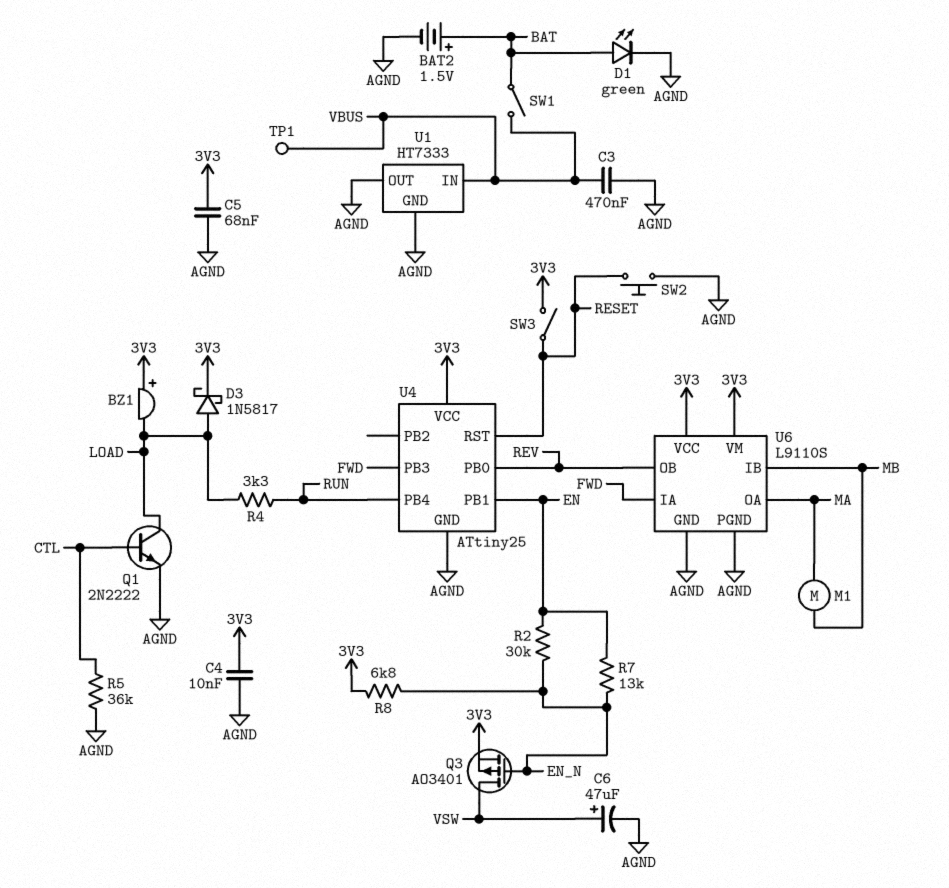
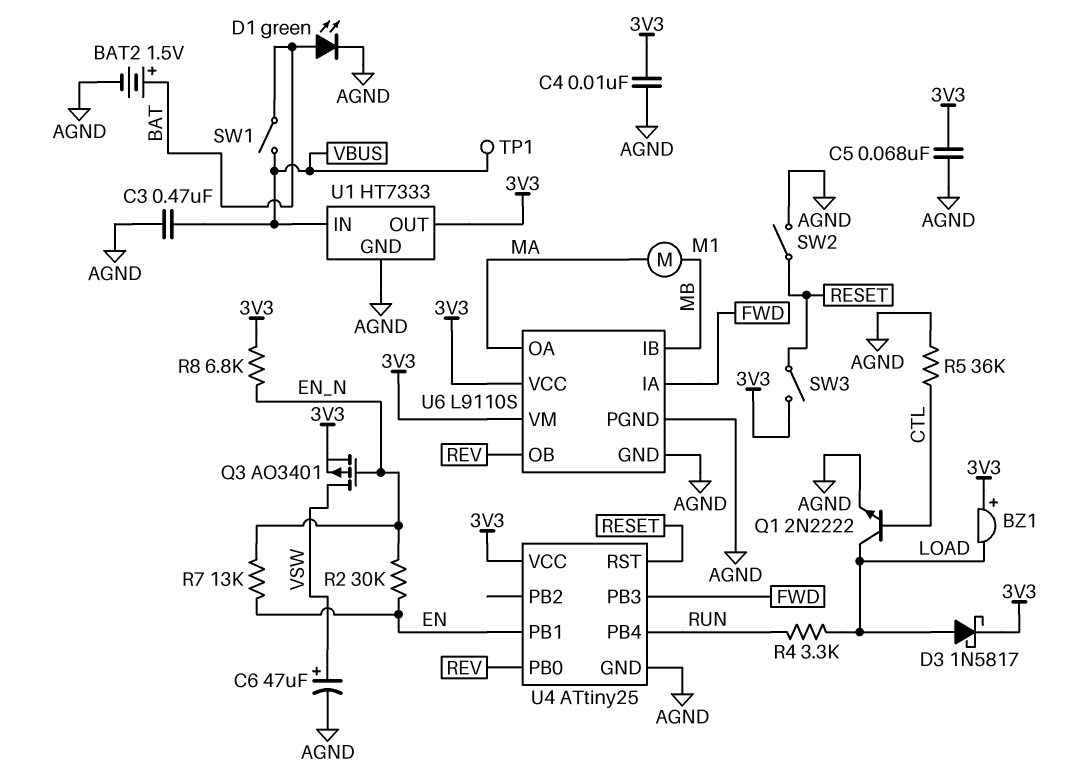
SW2: button (AGND, RESET) -> switch (AGND, RESET)
U1 pin OUT: AGND -> 3V3

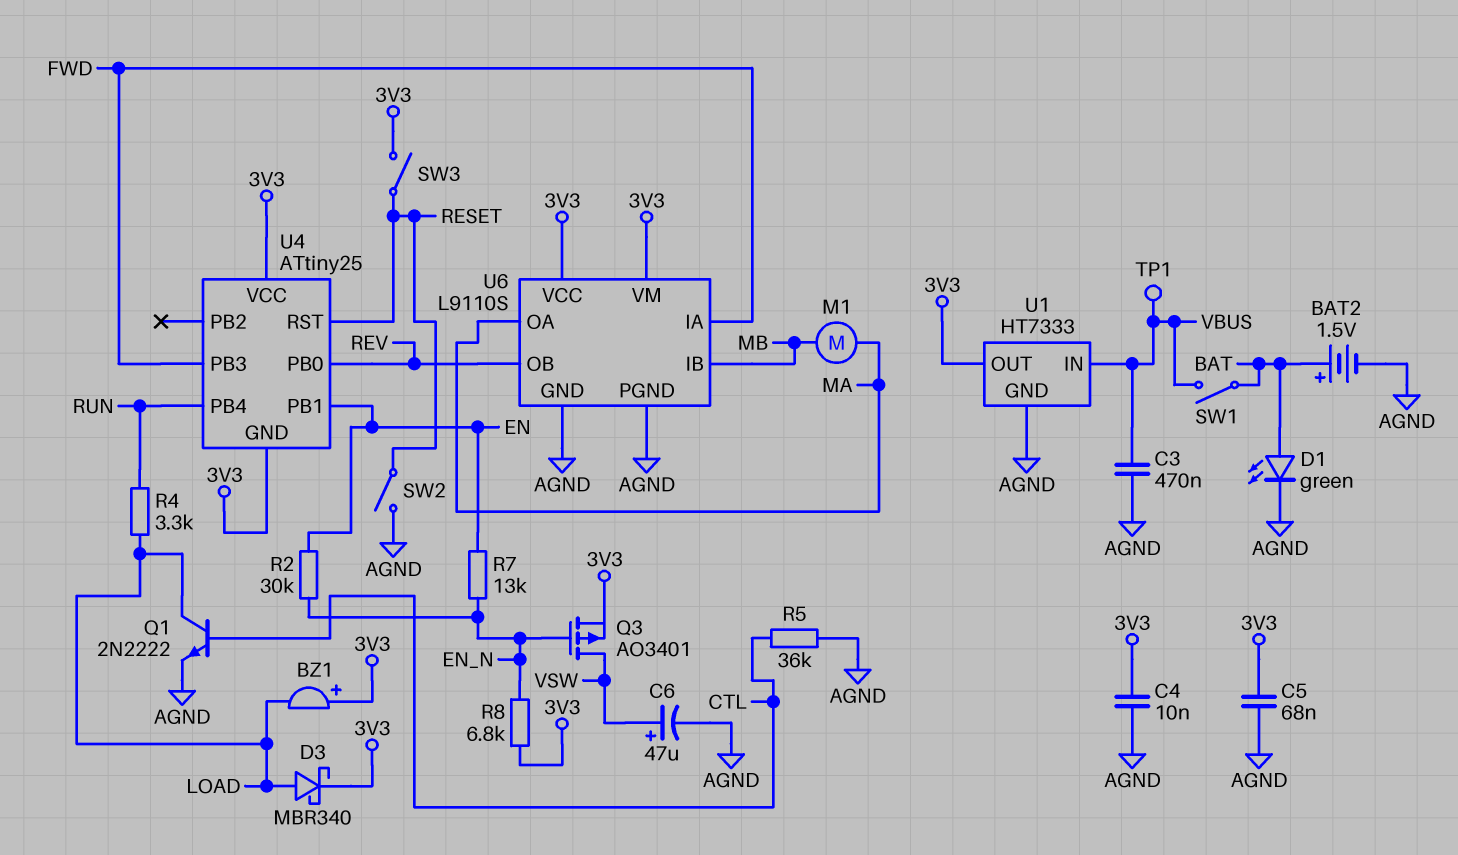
D3: schottky 1N5817 (A LOAD, K 3V3) -> schottky MBR340 (A LOAD, K 3V3)
U4 pin GND: AGND -> 3V3

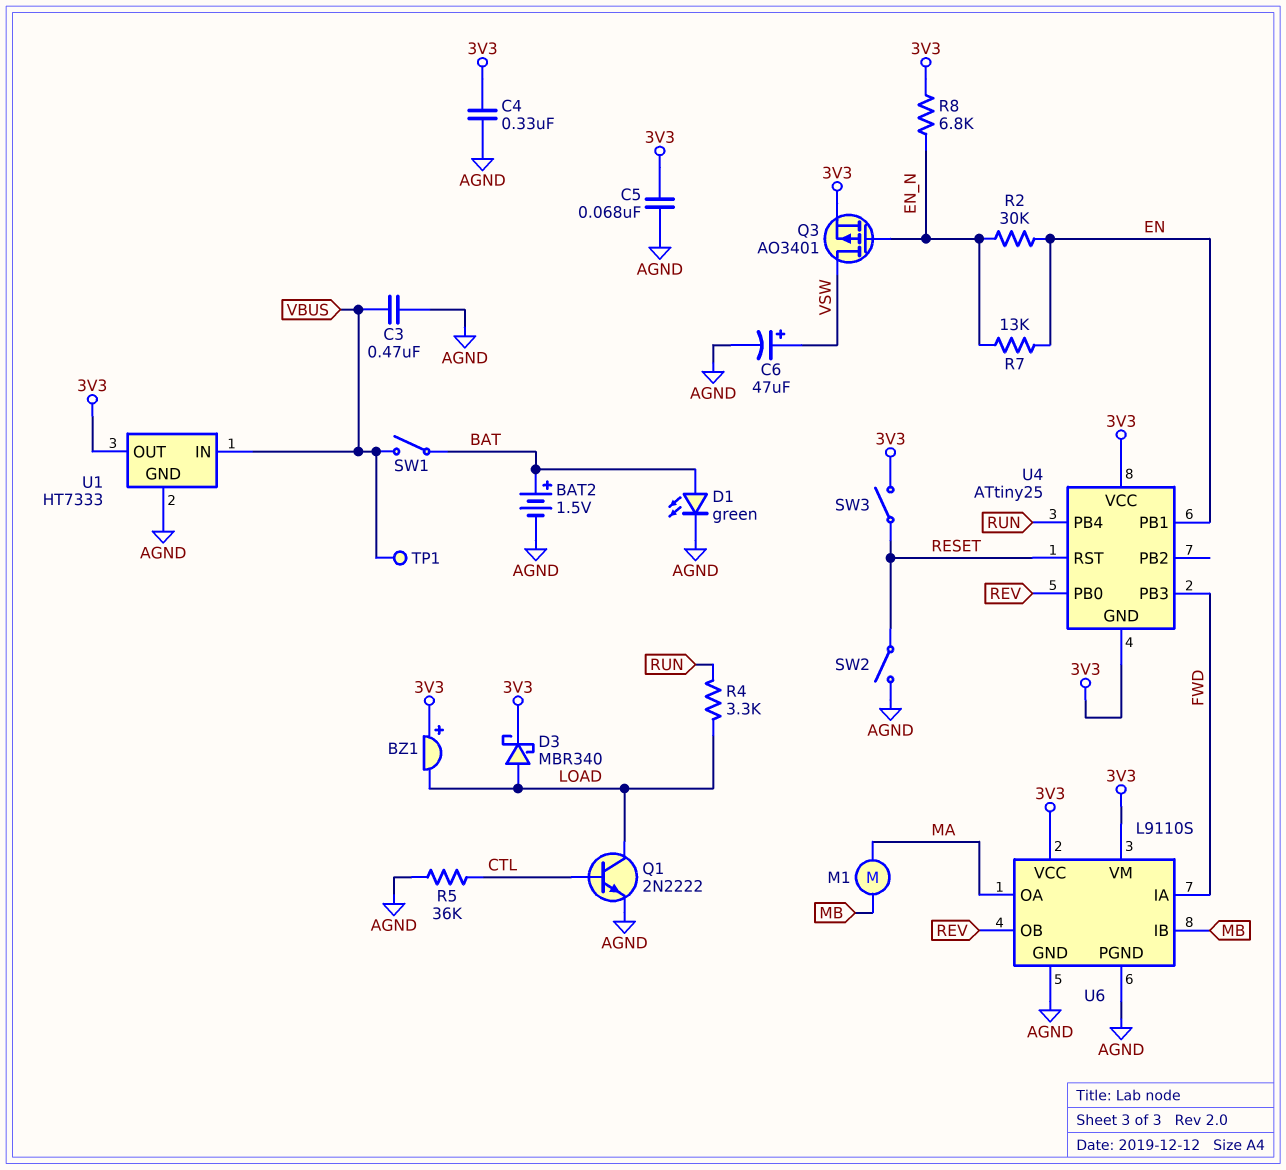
C4: 10nF (3V3, AGND) -> 330nF (3V3, AGND)

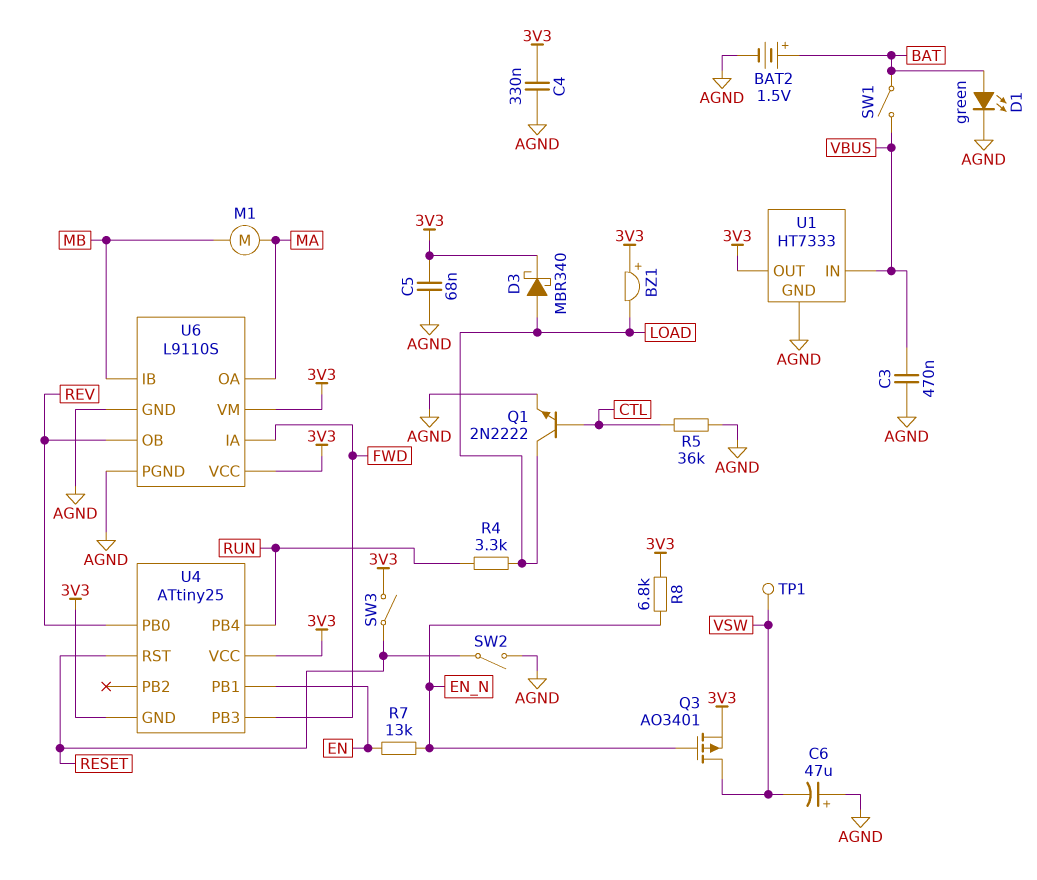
C6: 47uF (plus VSW, minus AGND) -> 47uF (plus AGND, minus VSW)
R2: 30k (EN, EN_N) -> none
TP1: test point (VBUS) -> test point (VSW)

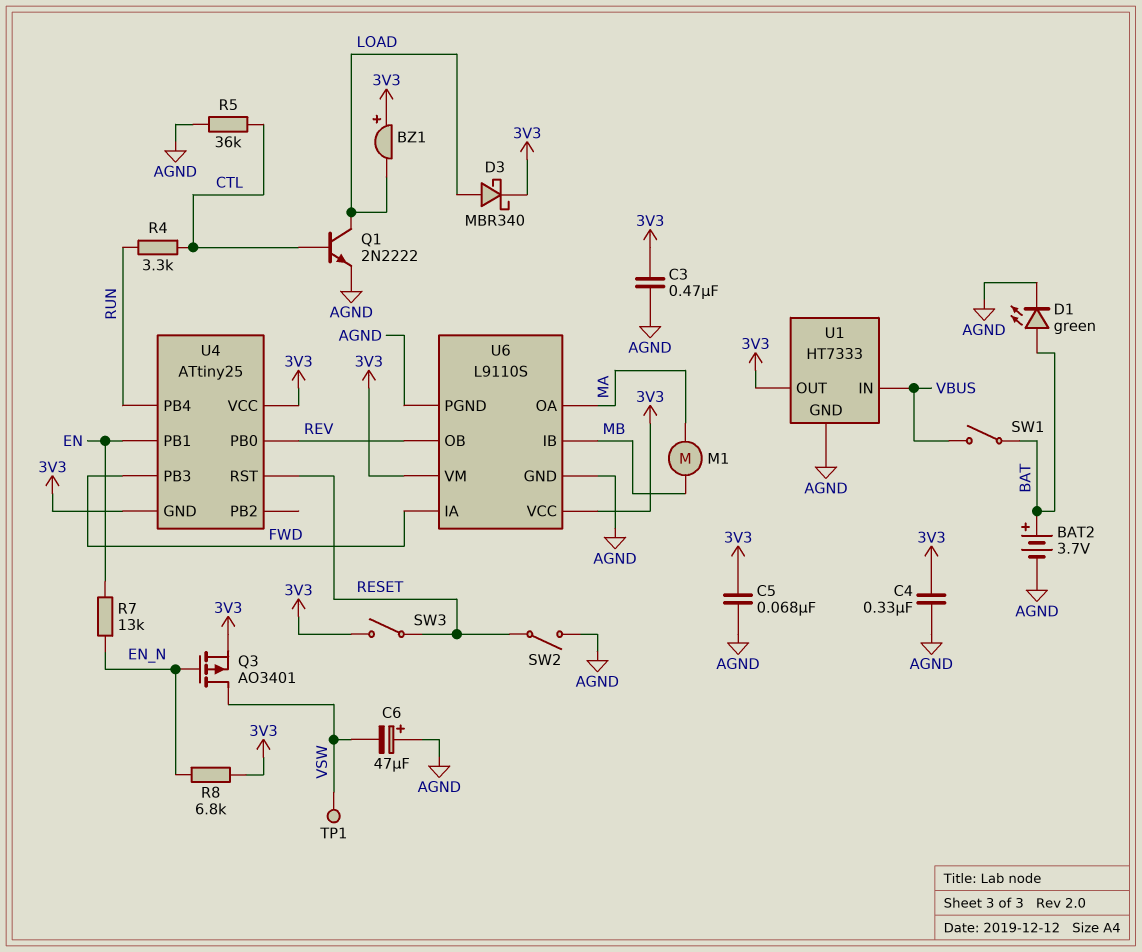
BAT2: 1.5V (plus BAT, minus AGND) -> 3.7V (plus BAT, minus AGND)
C3: 470nF (AGND, VBUS) -> 470nF (3V3, AGND)
R4: 3.3k (LOAD, RUN) -> 3.3k (CTL, RUN)

